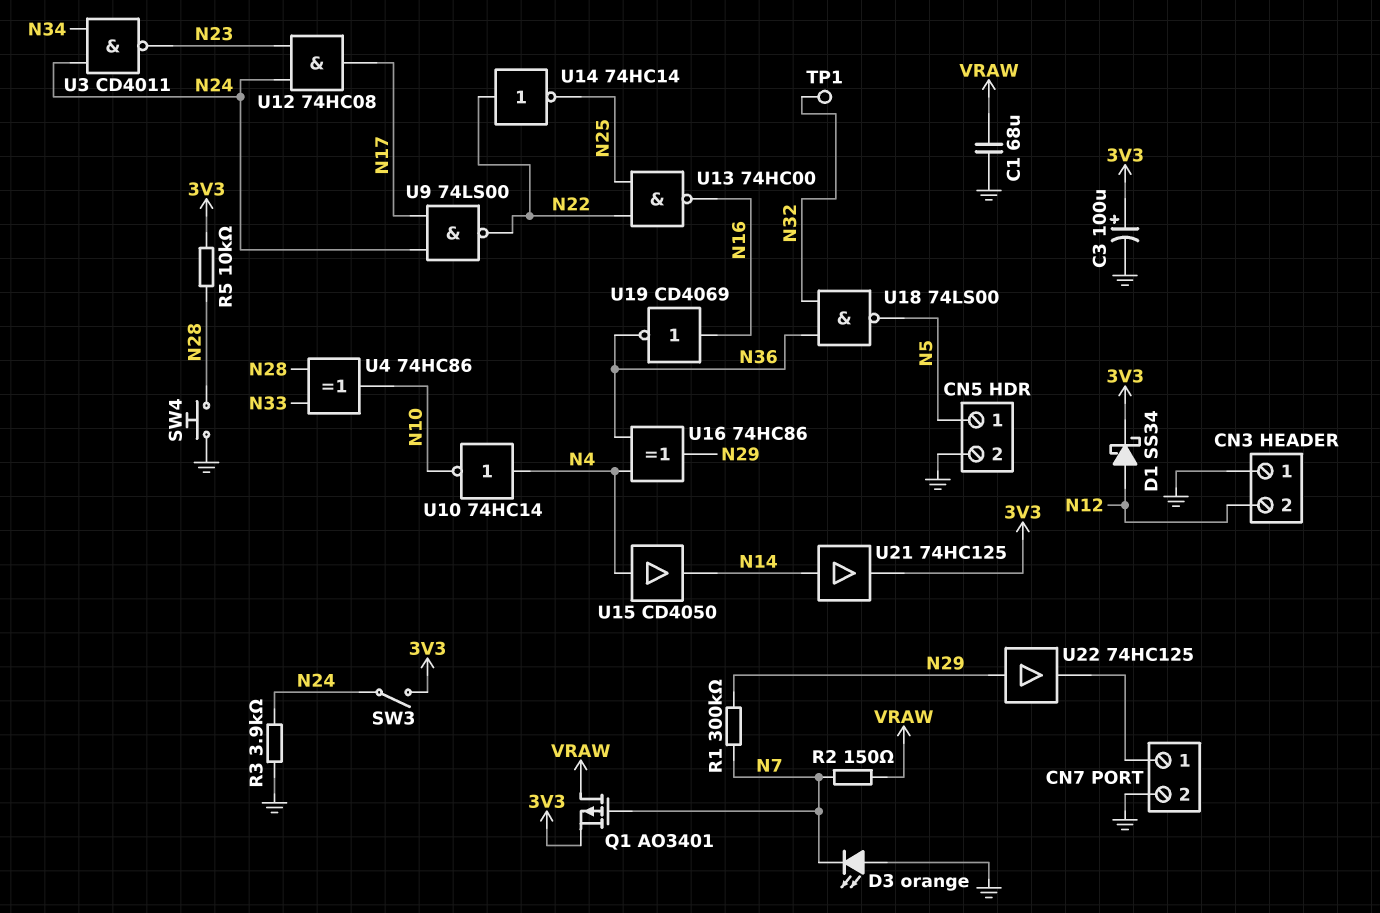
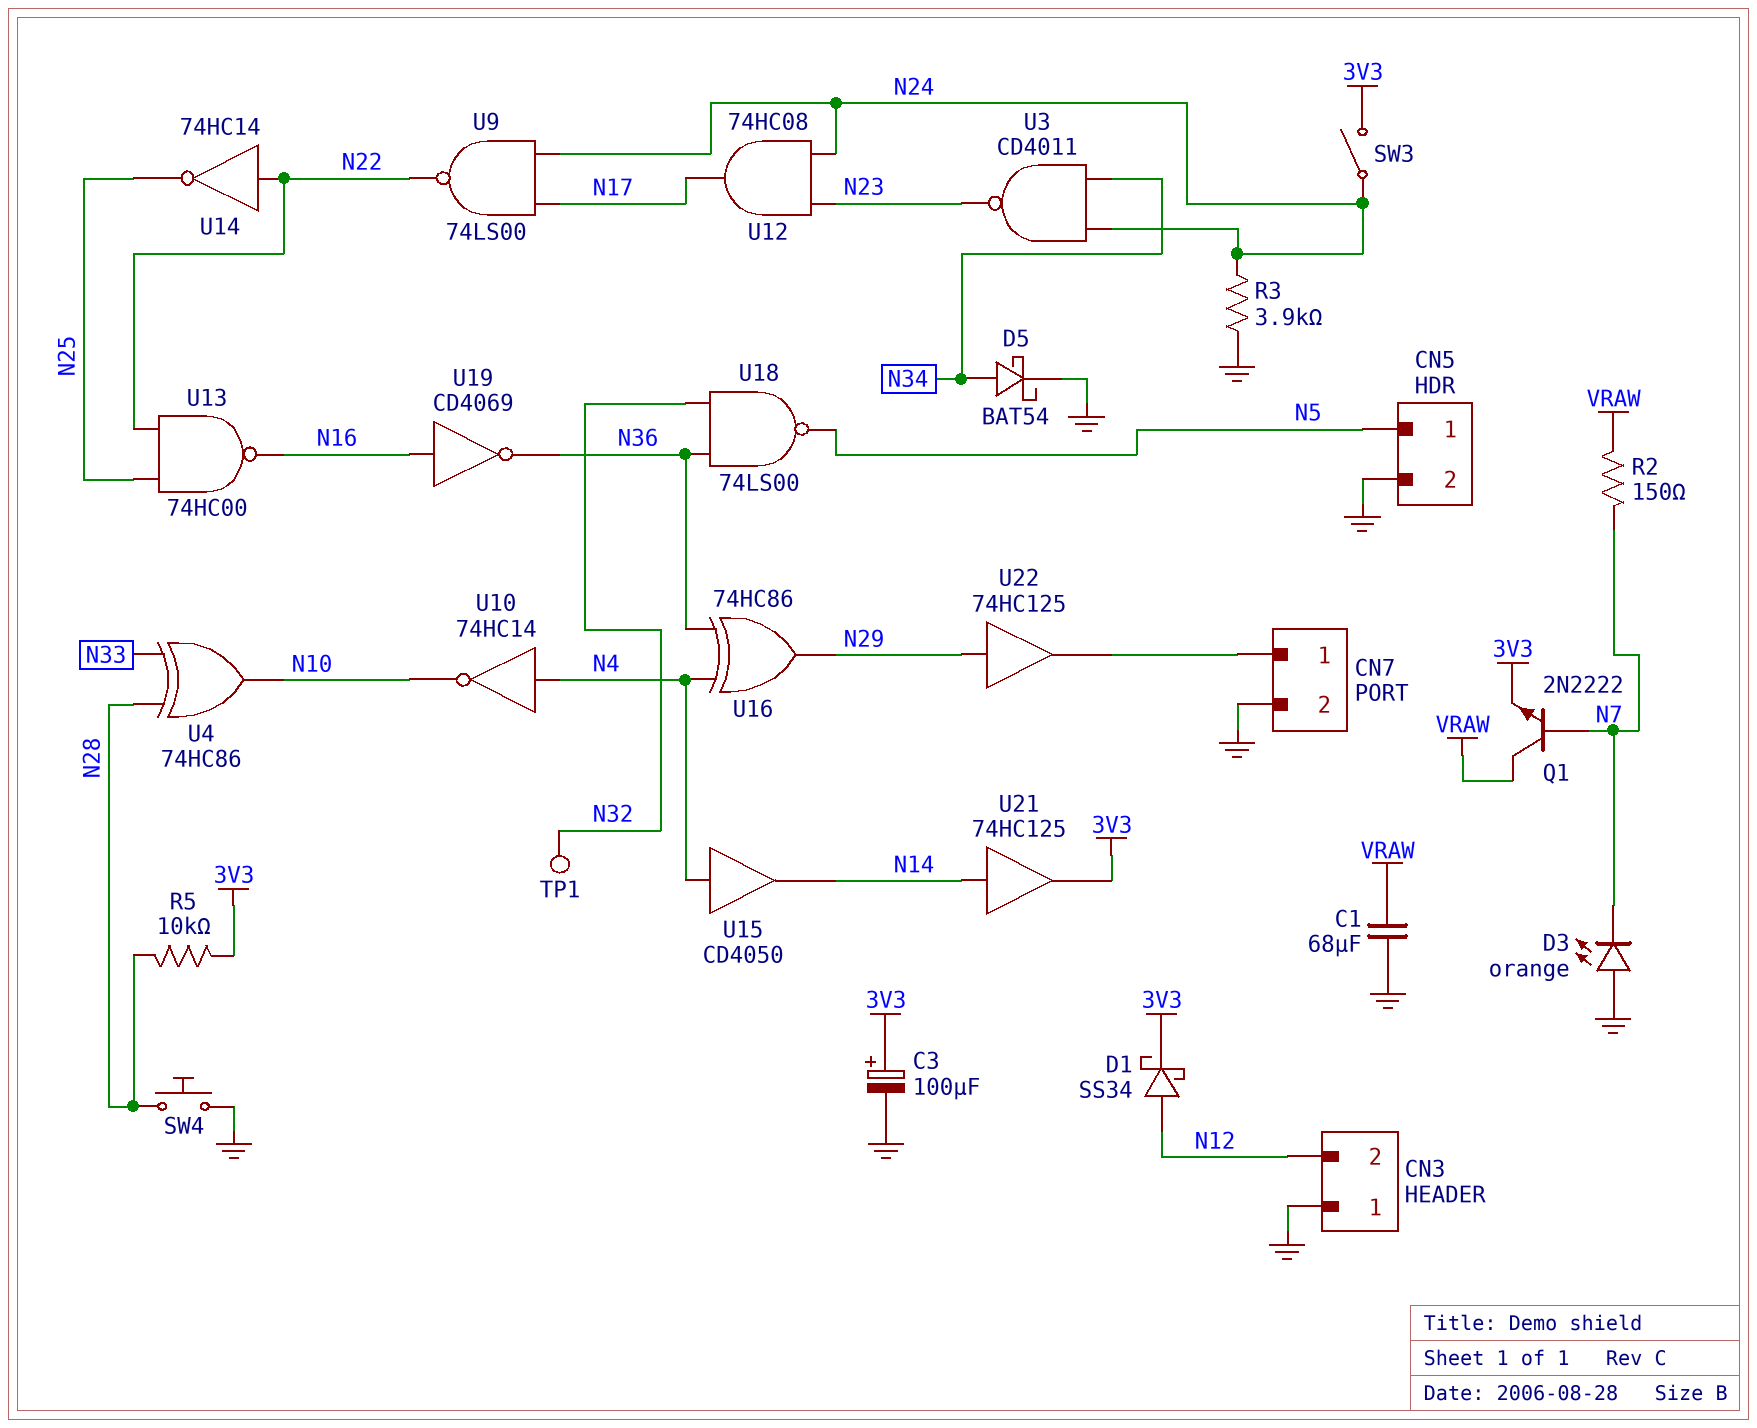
D5: none -> schottky BAT54 (A N34, K GND)
Q1: PMOS AO3401 (G N7, D VRAW, S 3V3) -> NPN 2N2222 (B N7, C VRAW, E 3V3)
R1: 300k (N7, N29) -> none

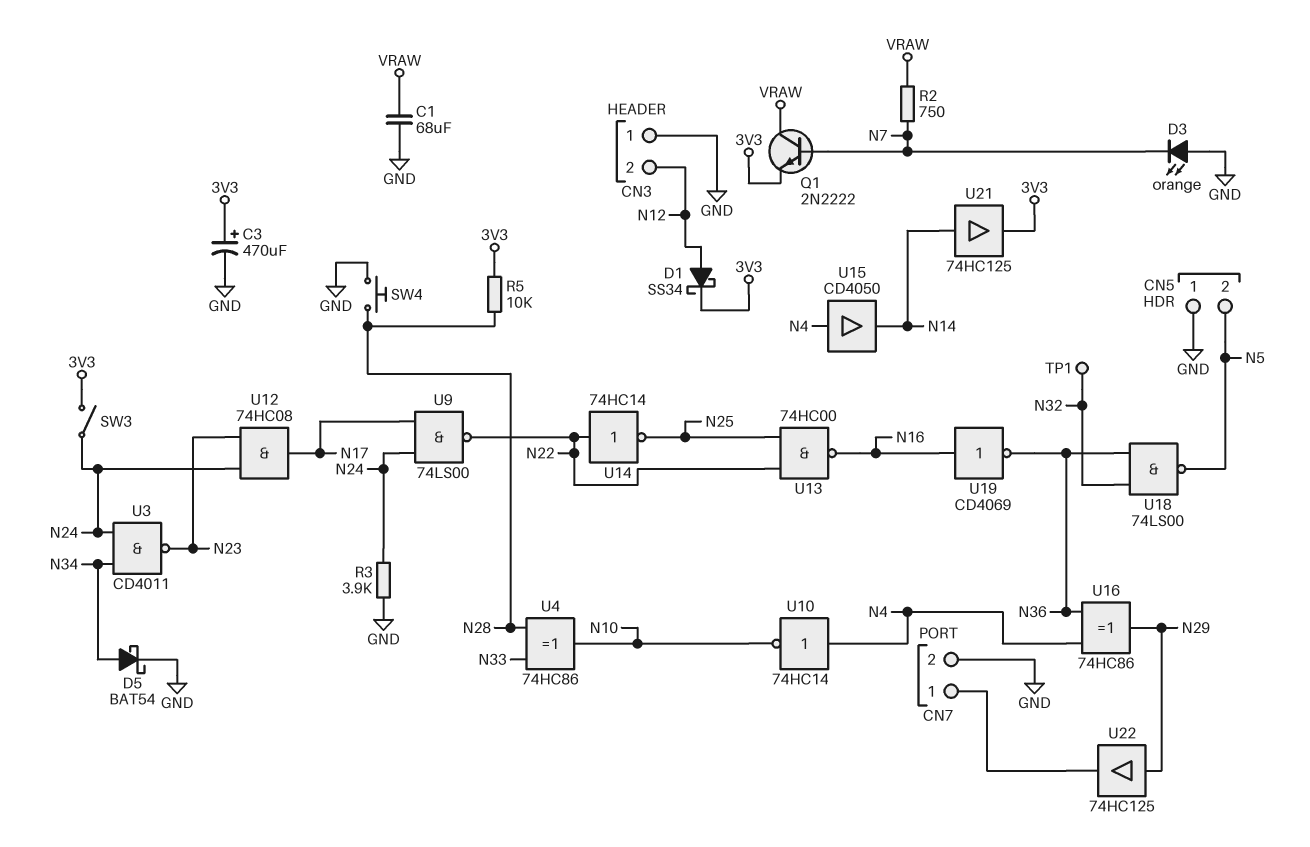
C3: 100uF (plus 3V3, minus GND) -> 470uF (plus 3V3, minus GND)
CN5 pin 1: N5 -> GND
CN5 pin 2: GND -> N5
R2: 150 (N7, VRAW) -> 750 (N7, VRAW)

